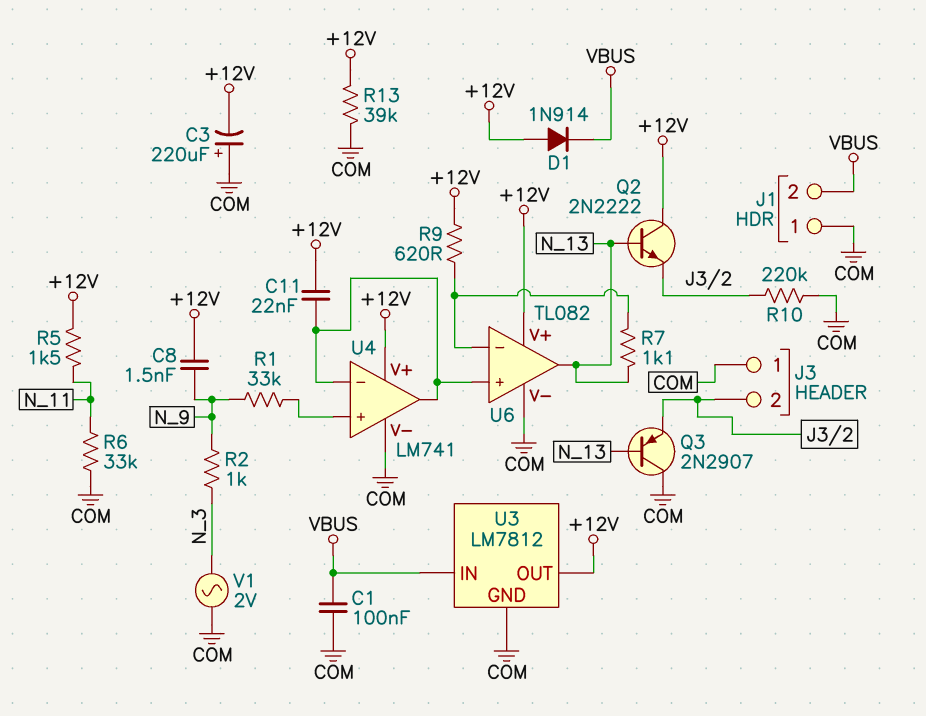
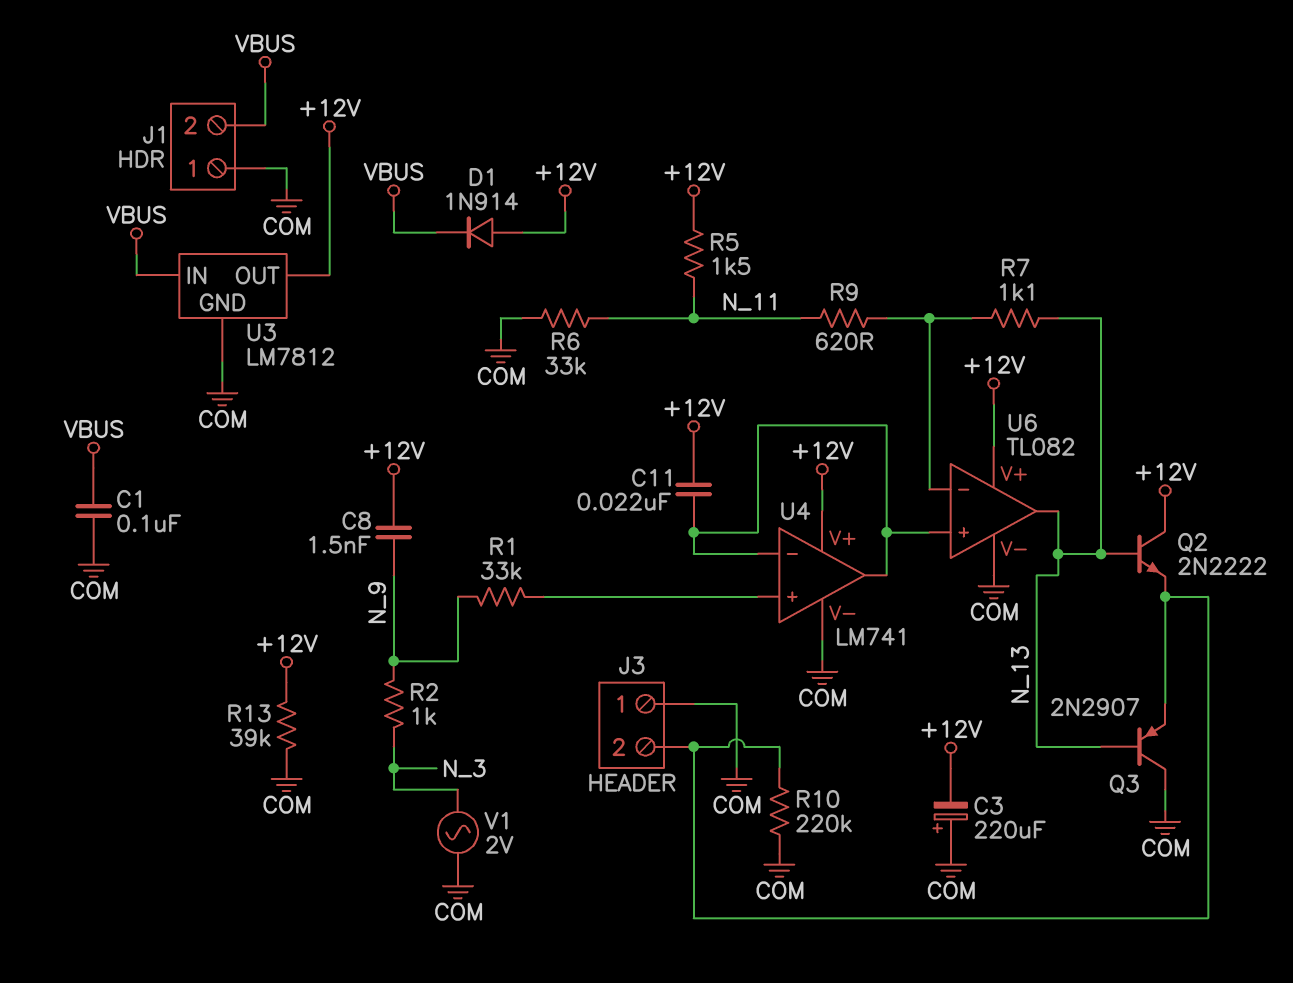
R9: 620 (+12V, U6/in-) -> 620 (N_11, U6/in-)

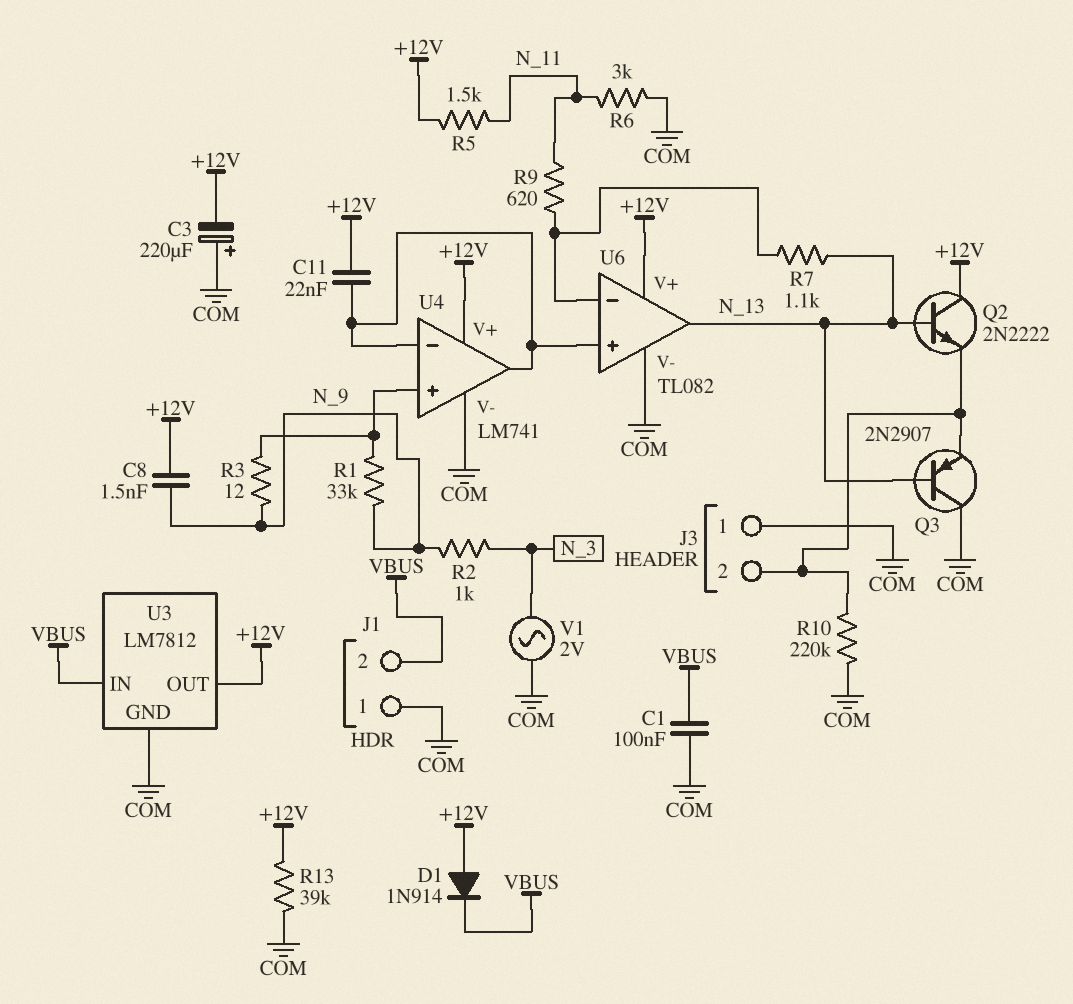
R3: none -> 12 (N_9, U4/in+)
R6: 33k (COM, N_11) -> 3k (COM, N_11)

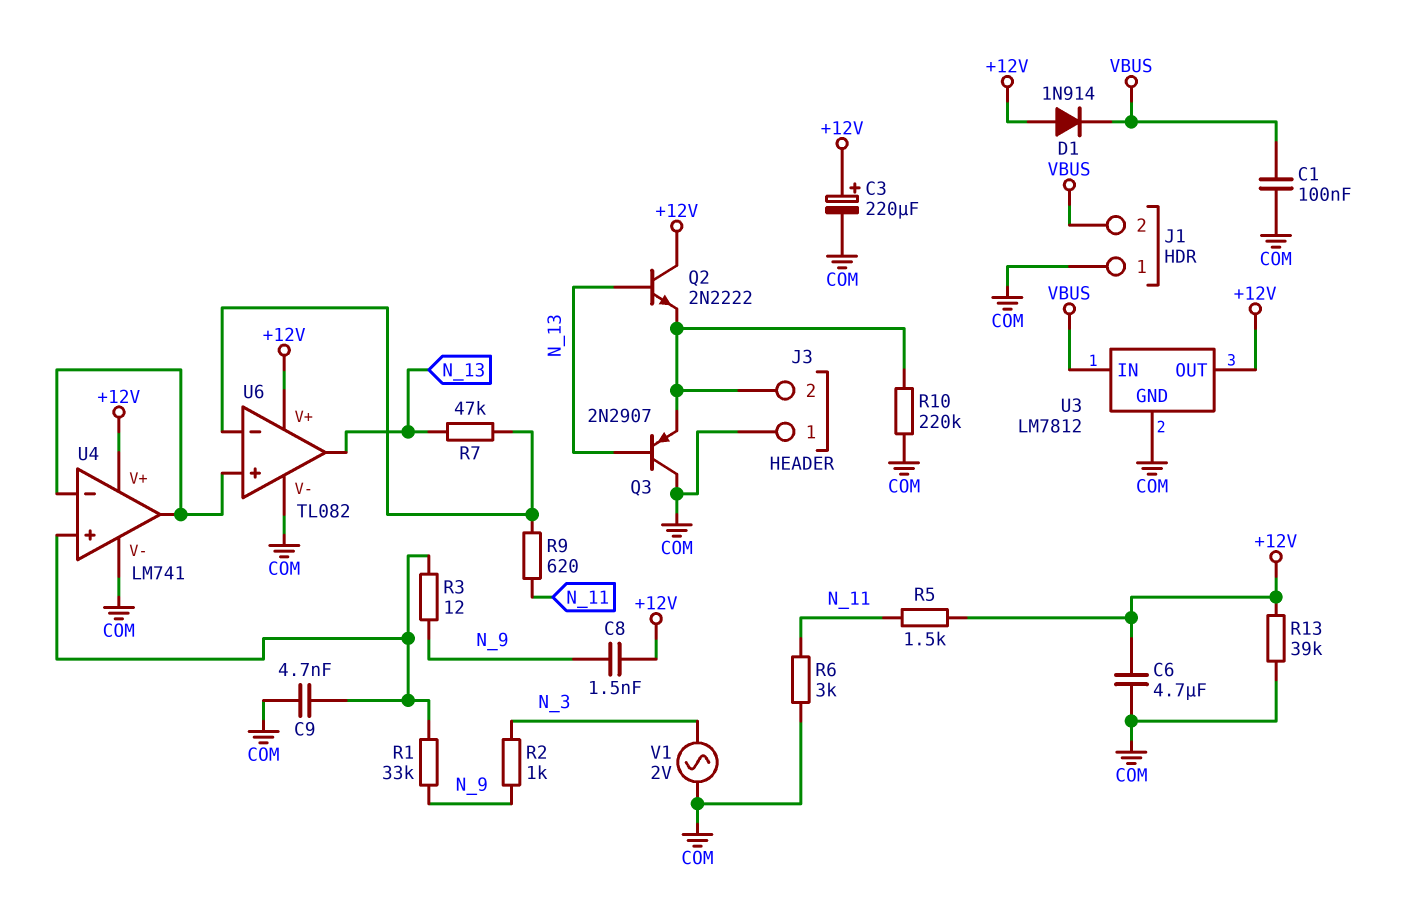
C3: 220uF (plus COM, minus +12V) -> 220uF (plus +12V, minus COM)
C6: none -> 4.7uF (+12V, COM)
C9: none -> 4.7nF (COM, U4/in+)
C11: 22nF (+12V, U4/in-) -> none
R7: 1.1k (N_13, U6/in-) -> 47k (N_13, U6/in-)

